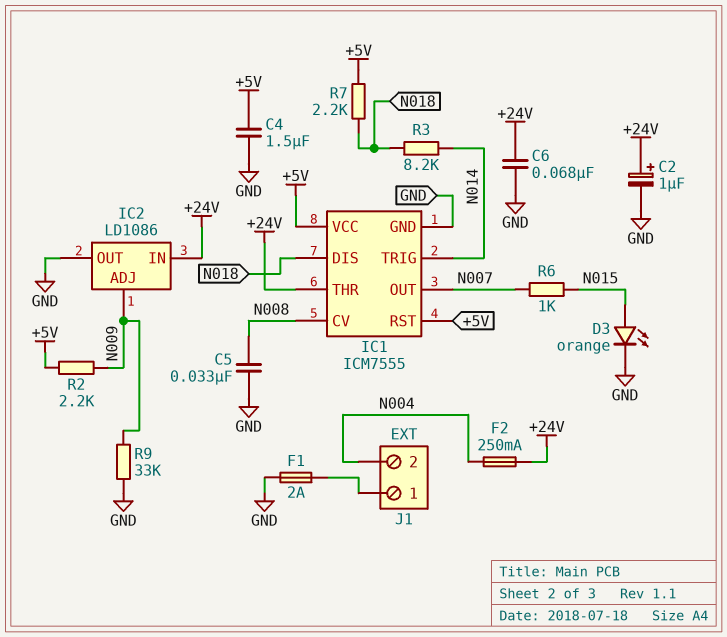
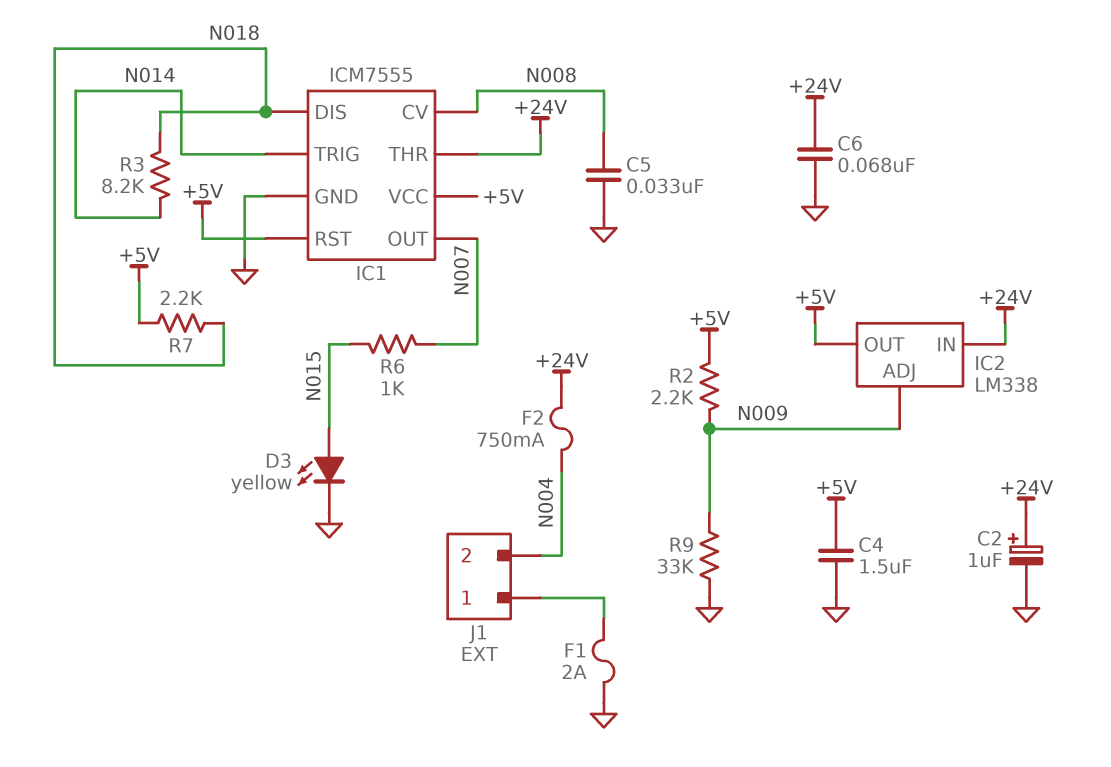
D3: LED orange (A N015, K GND) -> LED yellow (A N015, K GND)
F2: 250mA (+24V, N004) -> 750mA (+24V, N004)
IC2: LD1086 -> LM338
IC2 pin OUT: GND -> +5V

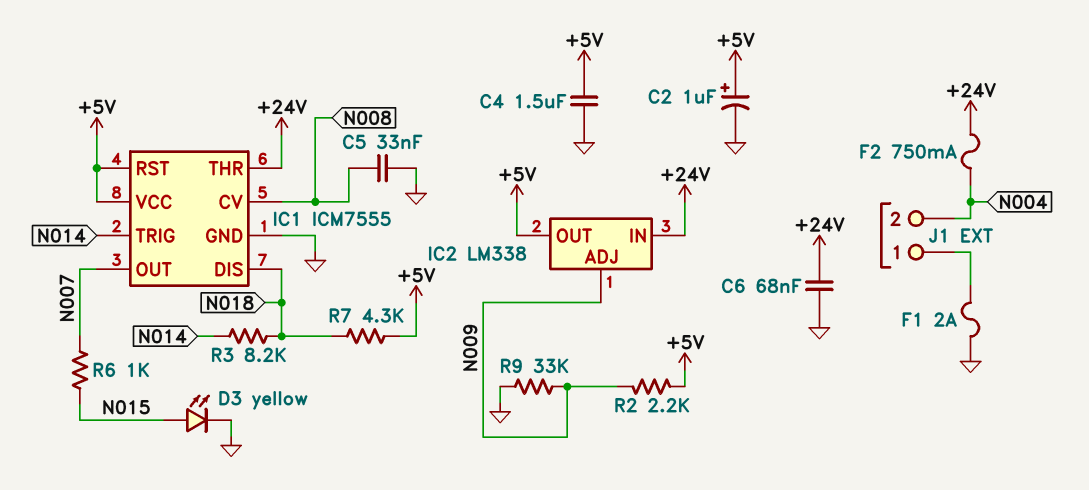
C2: 1uF (plus +24V, minus GND) -> 1uF (plus +5V, minus GND)
R7: 2.2k (+5V, N018) -> 4.3k (+5V, N018)

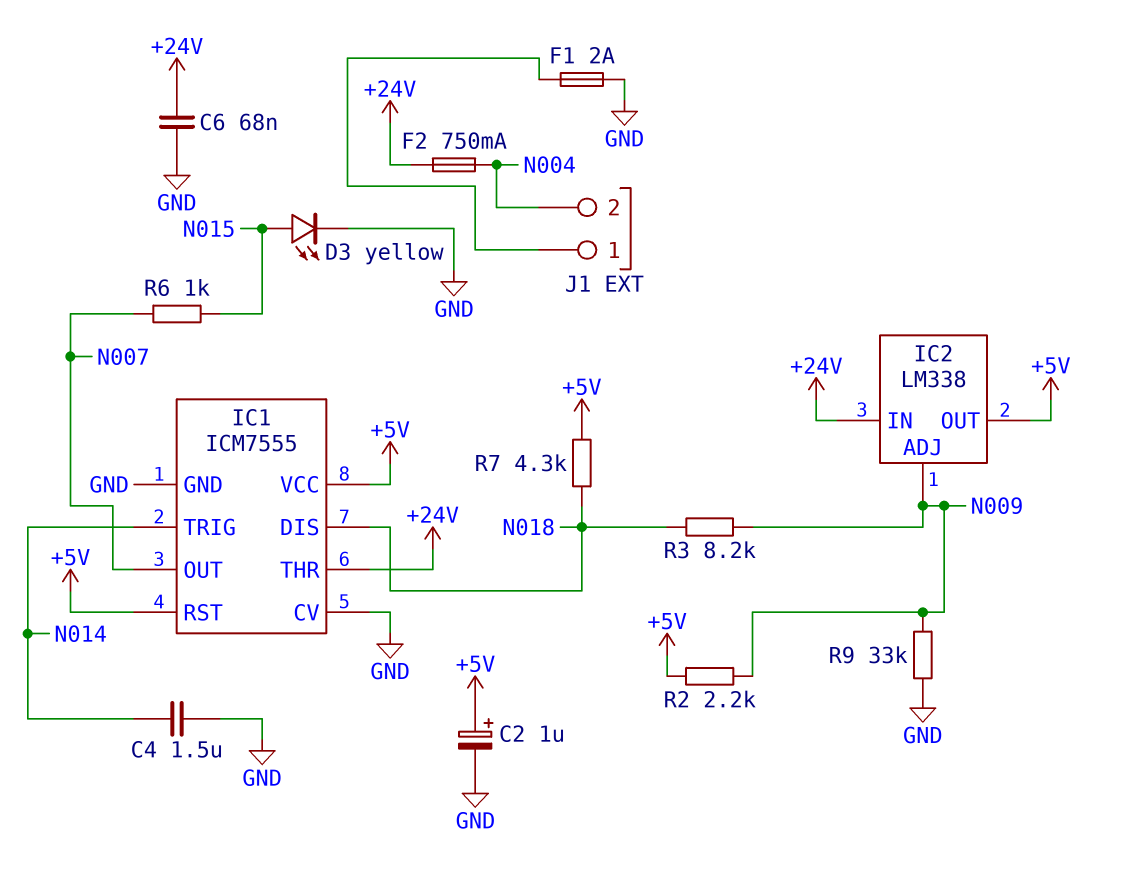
C4: 1.5uF (+5V, GND) -> 1.5uF (GND, N014)
C5: 33nF (GND, N008) -> none
IC1 pin CV: N008 -> GND
R3: 8.2k (N014, N018) -> 8.2k (N009, N018)

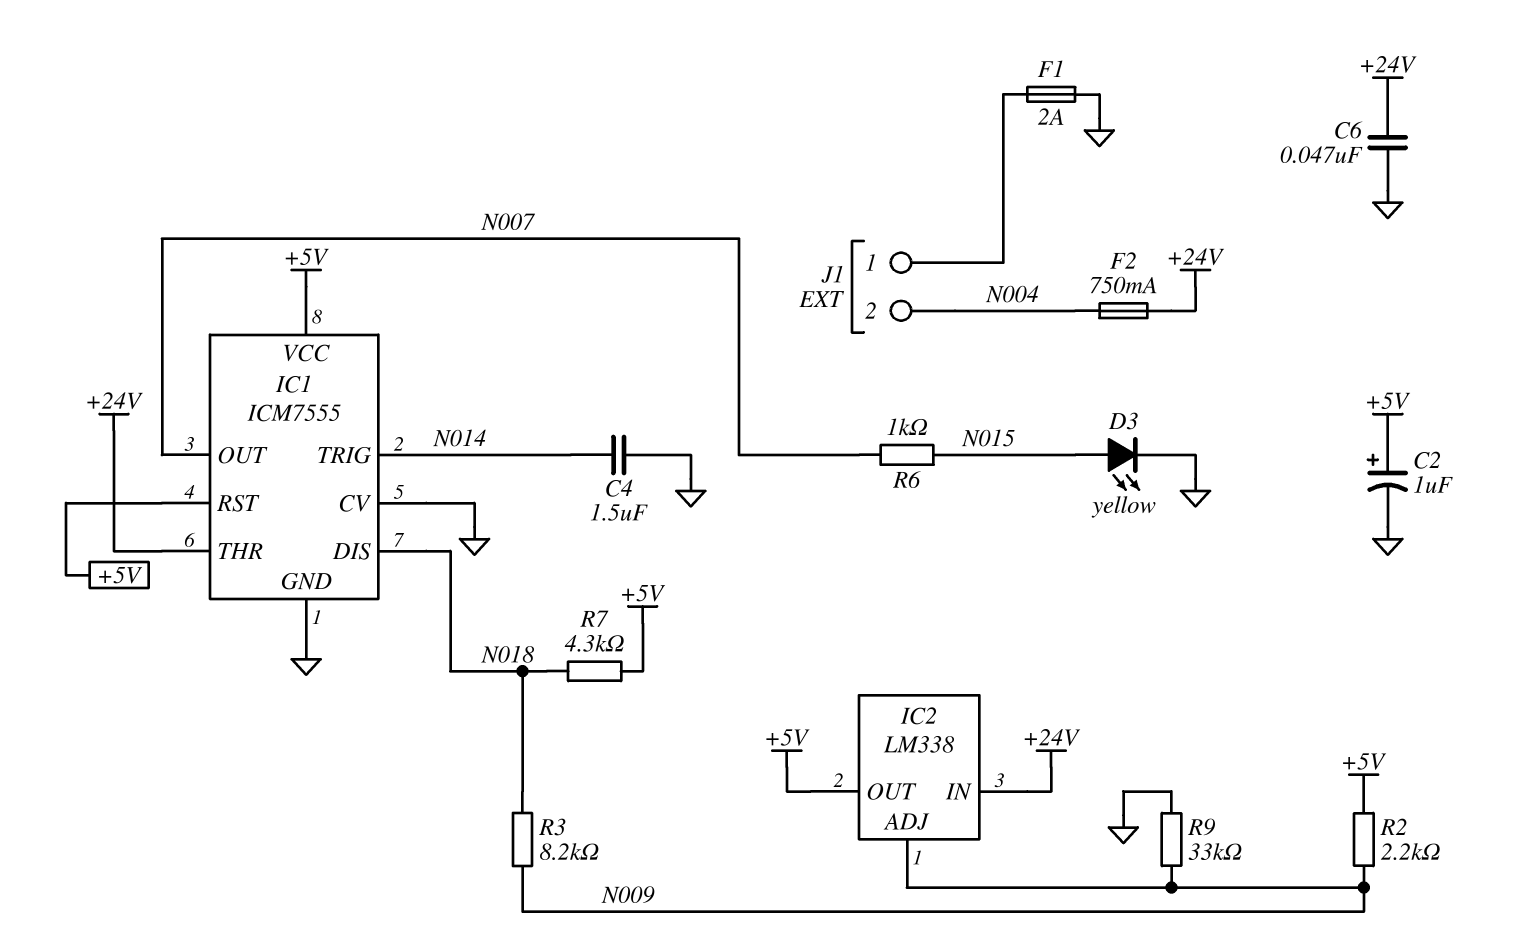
C6: 68nF (+24V, GND) -> 47nF (+24V, GND)

